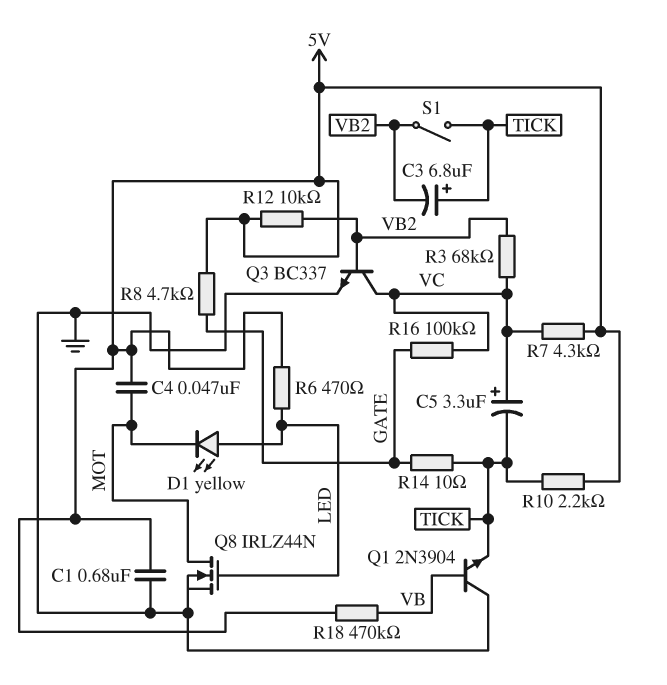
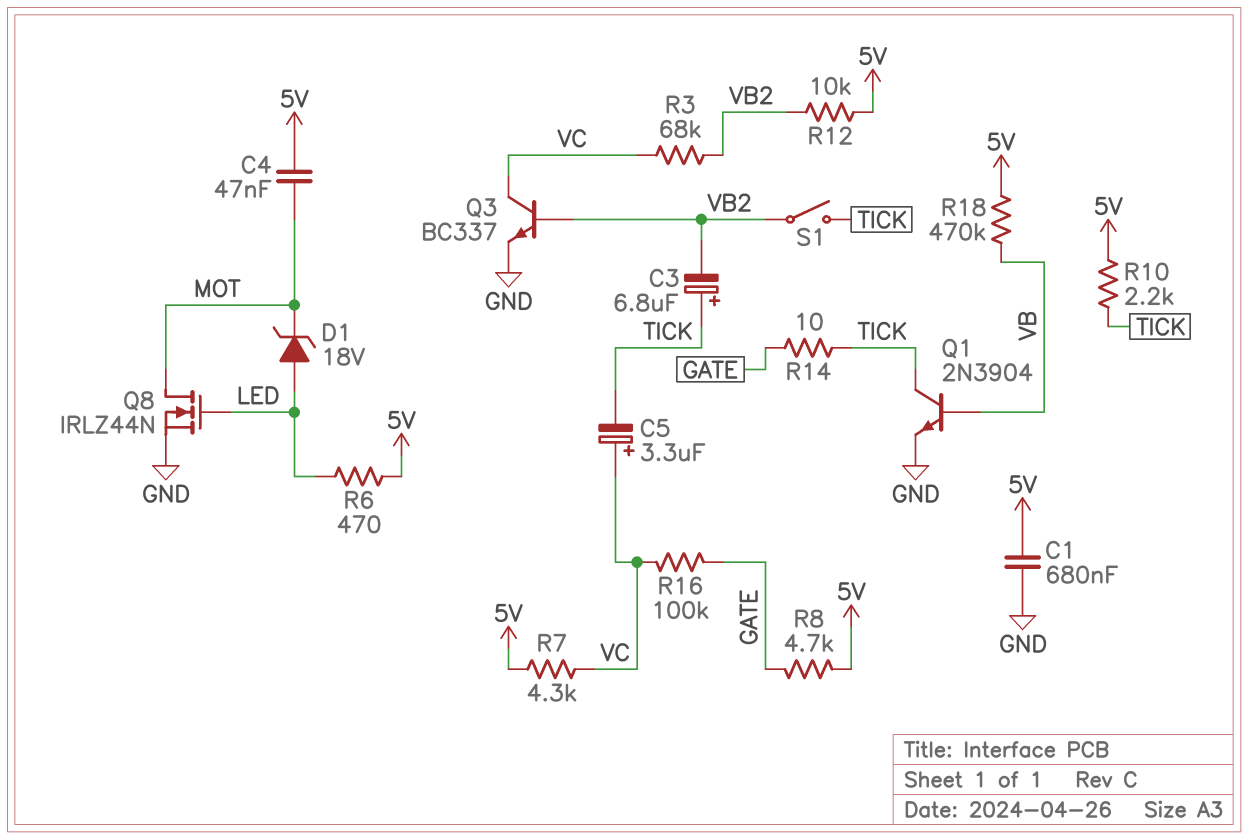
D1: LED yellow (A LED, K MOT) -> zener 18V (A LED, K MOT)
Q1: NPN 2N3904 (B VB, C GND, E TICK) -> NPN 2N3904 (B VB, C TICK, E GND)

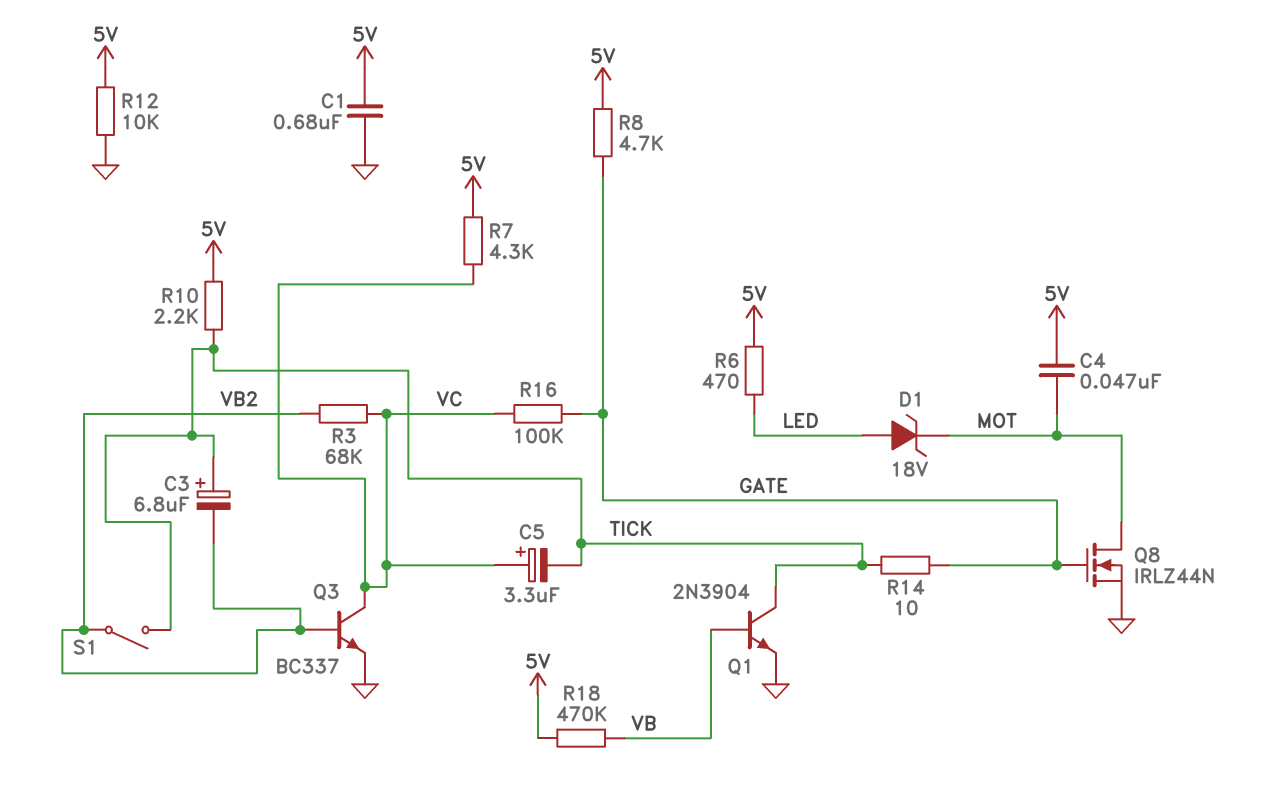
Q8: NMOS IRLZ44N (G LED, D MOT, S GND) -> NMOS IRLZ44N (G GATE, D MOT, S GND)
R12: 10k (5V, VB2) -> 10k (5V, GND)

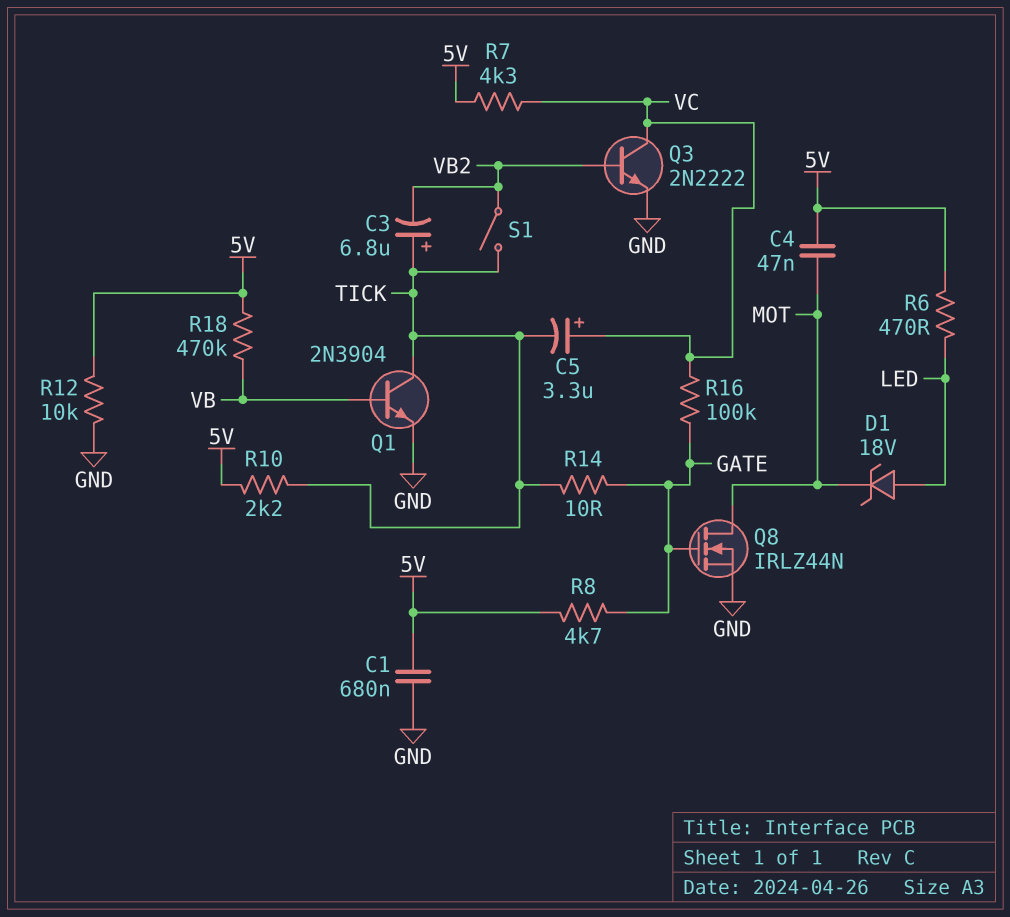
Q3: NPN BC337 (B VB2, C VC, E GND) -> NPN 2N2222 (B VB2, C VC, E GND)
R3: 68k (VB2, VC) -> none

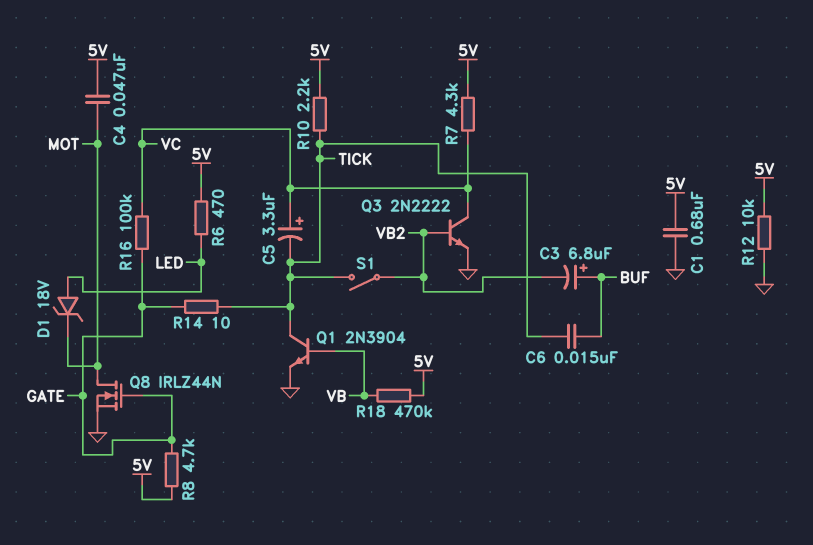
C3: 6.8uF (plus TICK, minus VB2) -> 6.8uF (plus BUF, minus VB2)
C6: none -> 15nF (BUF, TICK)

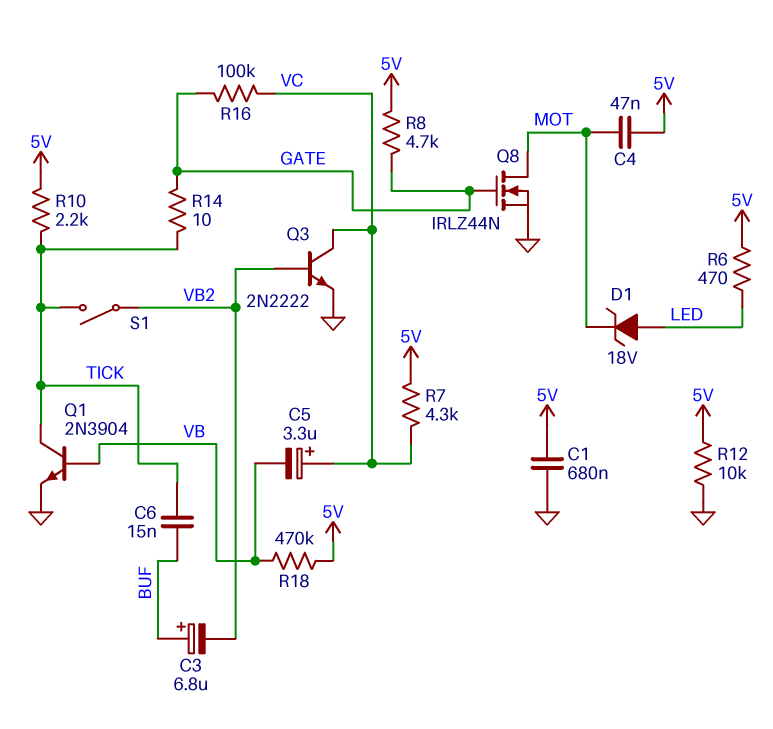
C5: 3.3uF (plus VC, minus TICK) -> 3.3uF (plus VC, minus VB)

